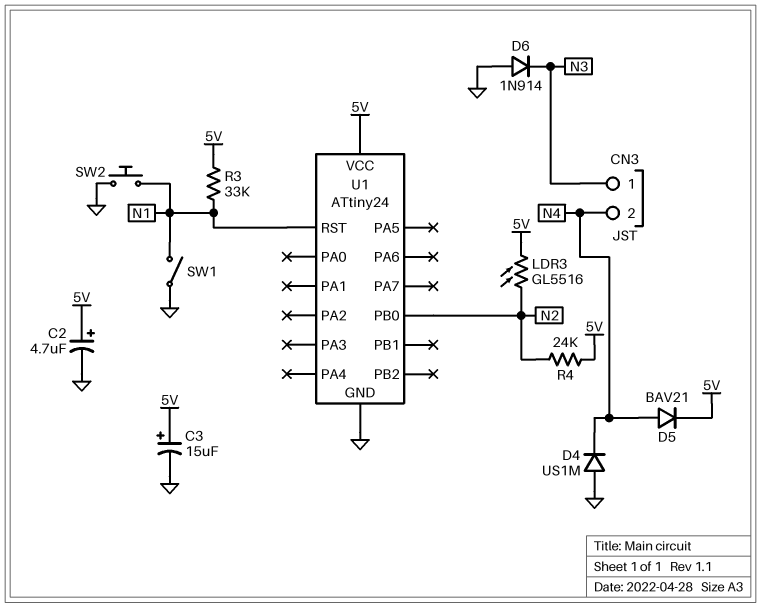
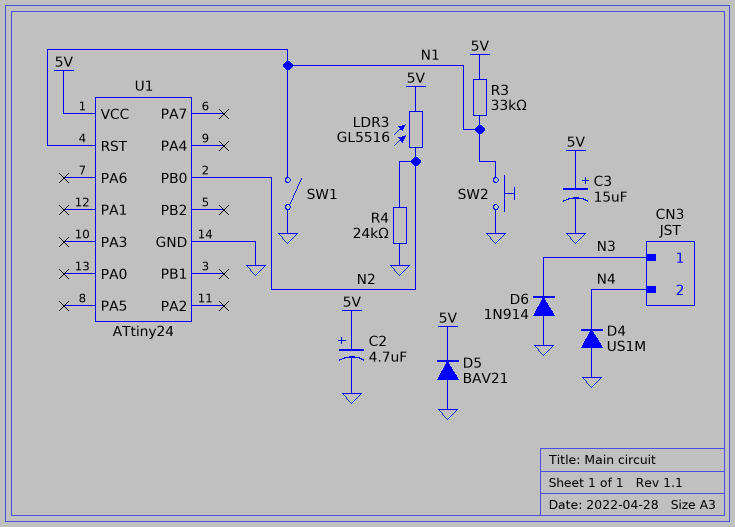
D5: diode BAV21 (A N4, K 5V) -> diode BAV21 (A GND, K 5V)
R4: 24k (5V, N2) -> 24k (GND, N2)

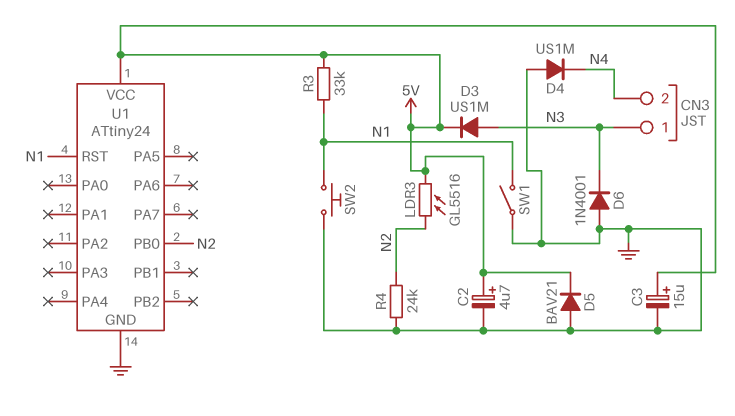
D3: none -> diode US1M (A N3, K 5V)
D6: diode 1N914 (A GND, K N3) -> diode 1N4001 (A GND, K N3)

